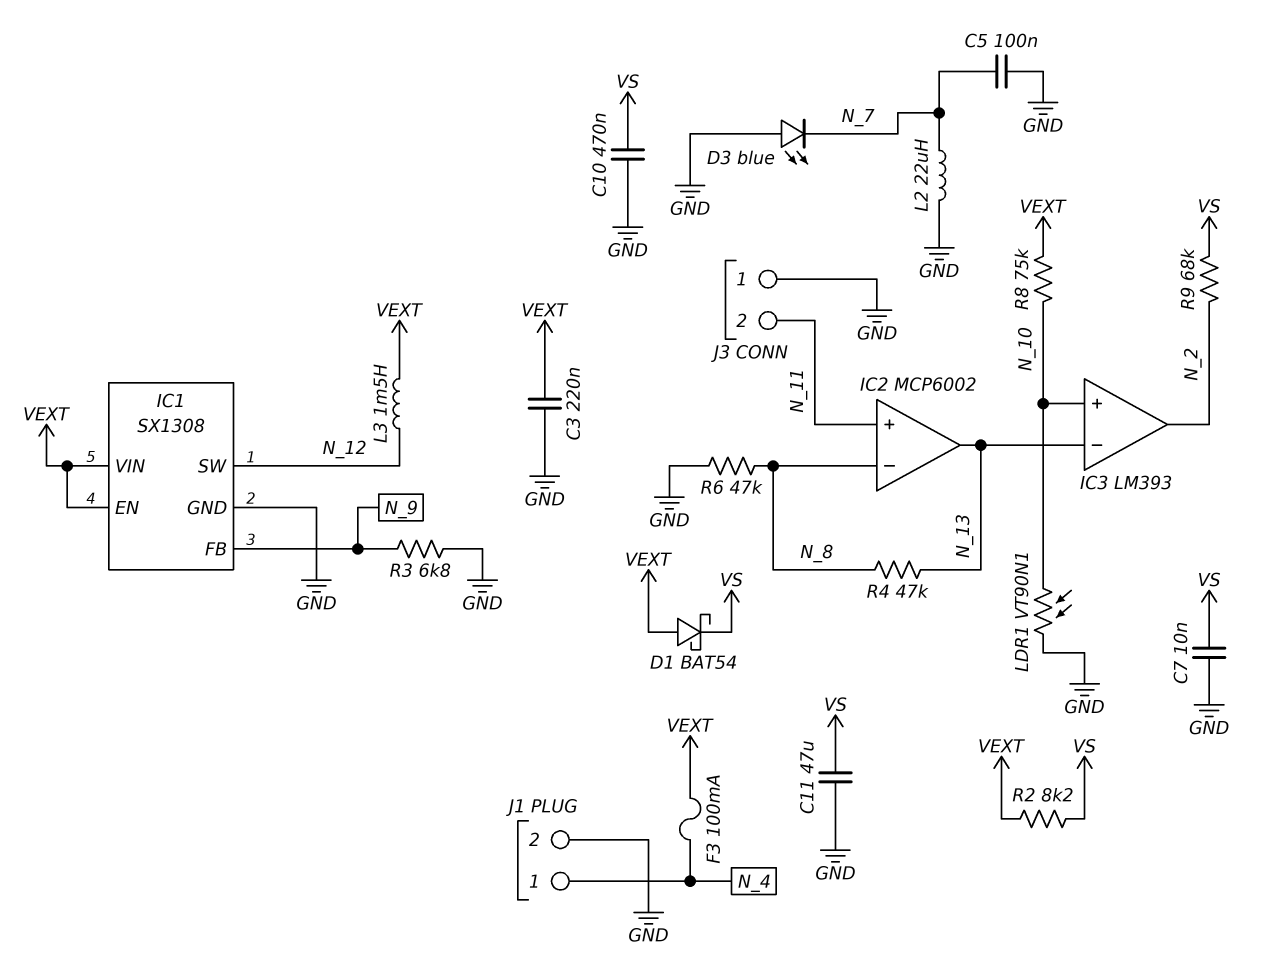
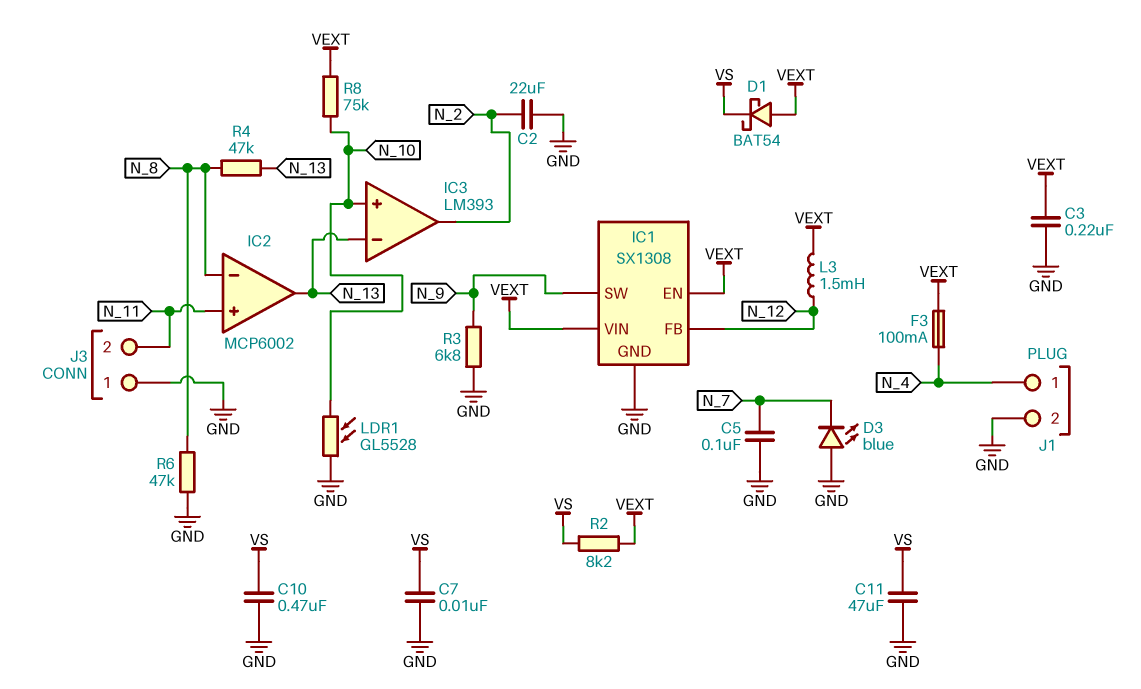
C2: none -> 22uF (GND, N_2)
IC1 pin FB: N_9 -> N_12
IC1 pin SW: N_12 -> N_9
L2: 22uH (GND, N_7) -> none
LDR1: VT90N1 (GND, N_10) -> GL5528 (GND, N_10)
R9: 68k (N_2, VS) -> none

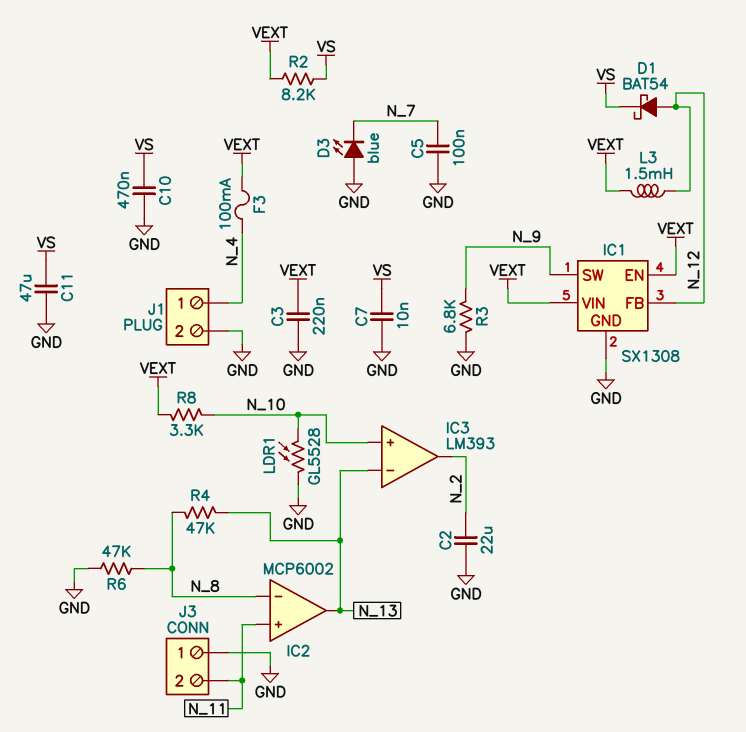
D1: schottky BAT54 (A VEXT, K VS) -> schottky BAT54 (A N_12, K VS)
R8: 75k (N_10, VEXT) -> 3.3k (N_10, VEXT)

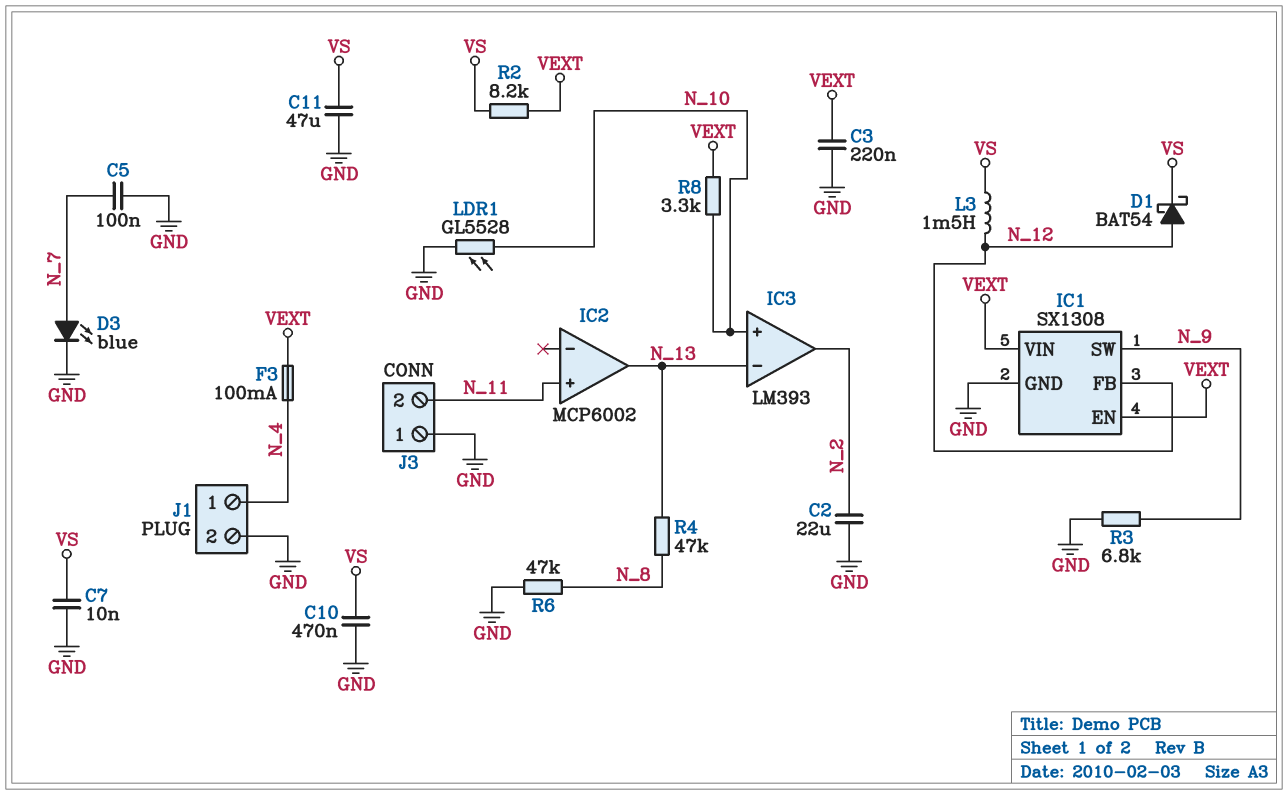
D3: LED blue (A GND, K N_7) -> LED blue (A N_7, K GND)
IC2 pin in-: N_8 -> none
L3: 1.5mH (N_12, VEXT) -> 1.5mH (N_12, VS)

